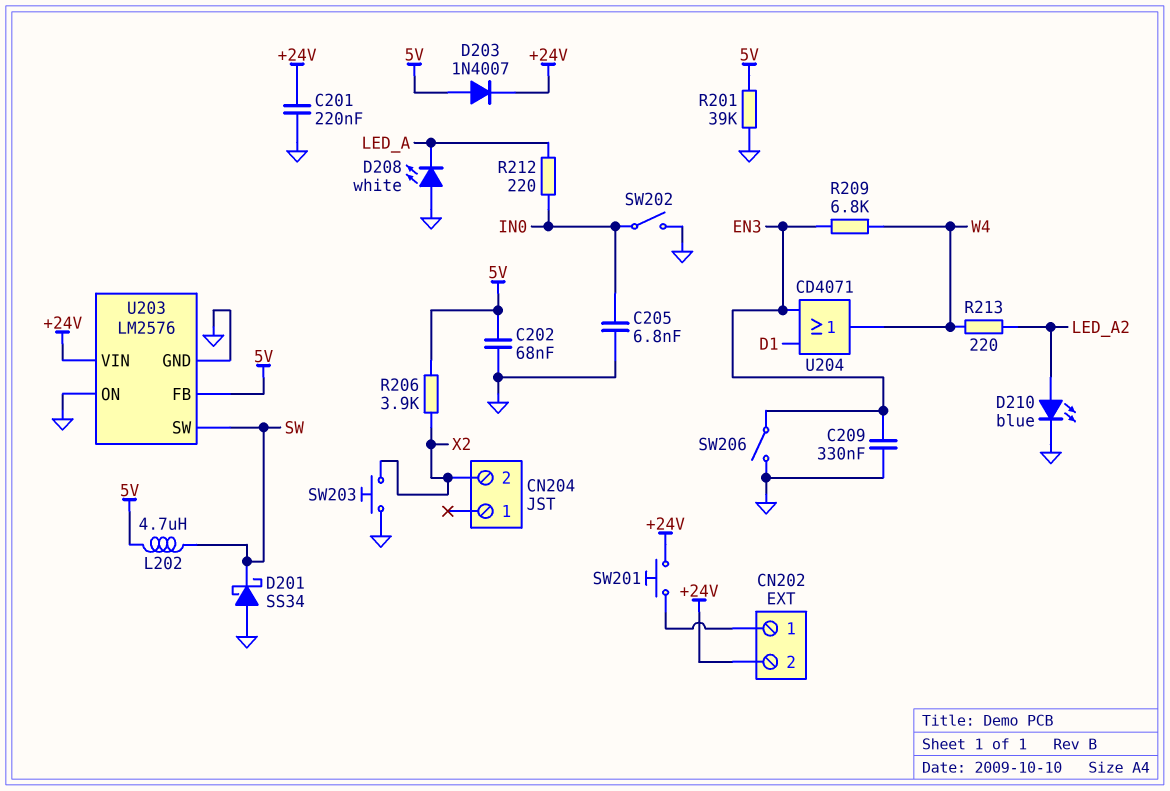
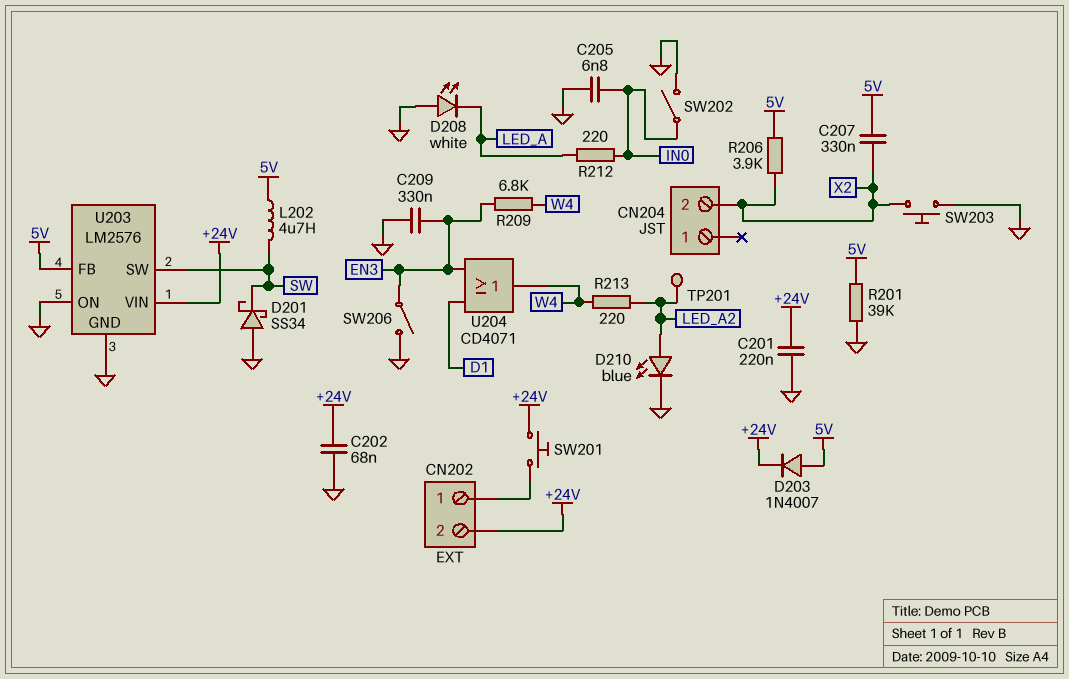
C202: 68nF (5V, GND) -> 68nF (+24V, GND)
C207: none -> 330nF (5V, X2)
TP201: none -> test point (LED_A2)

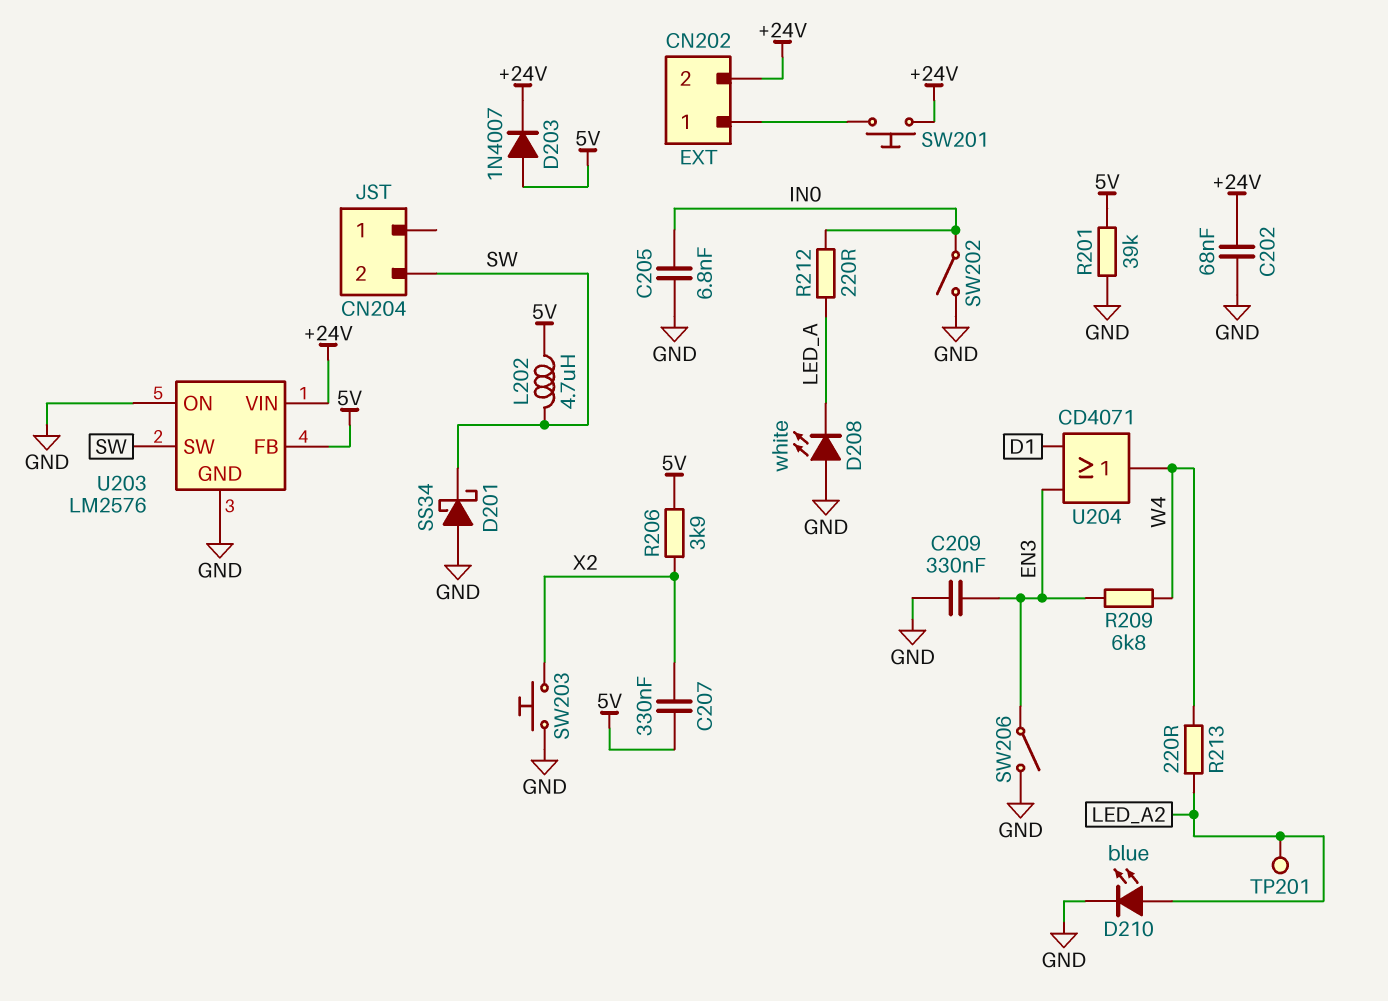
C201: 220nF (+24V, GND) -> none
CN204 pin 2: X2 -> SW

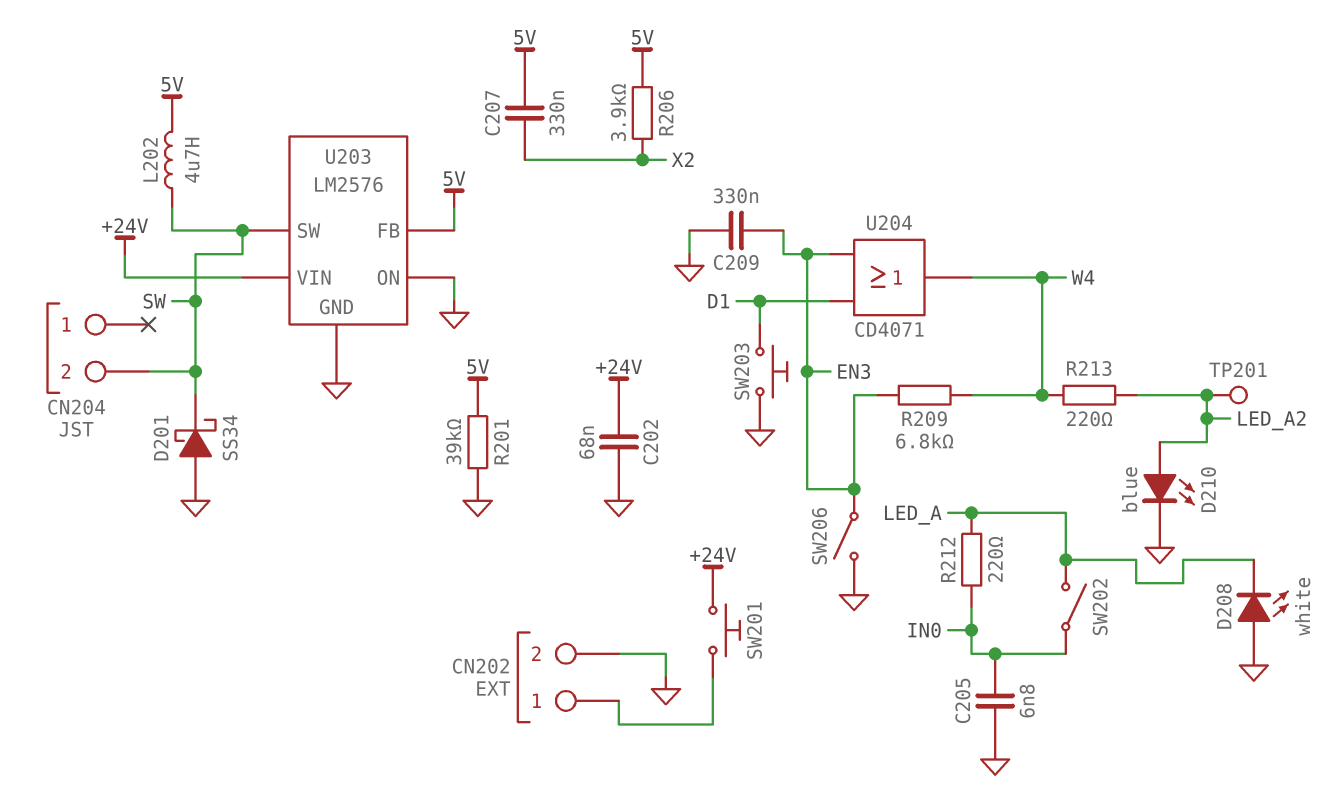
CN202 pin 2: +24V -> GND
D203: diode 1N4007 (A 5V, K +24V) -> none
SW202: switch (GND, IN0) -> switch (IN0, LED_A)
SW203: button (GND, X2) -> button (D1, GND)

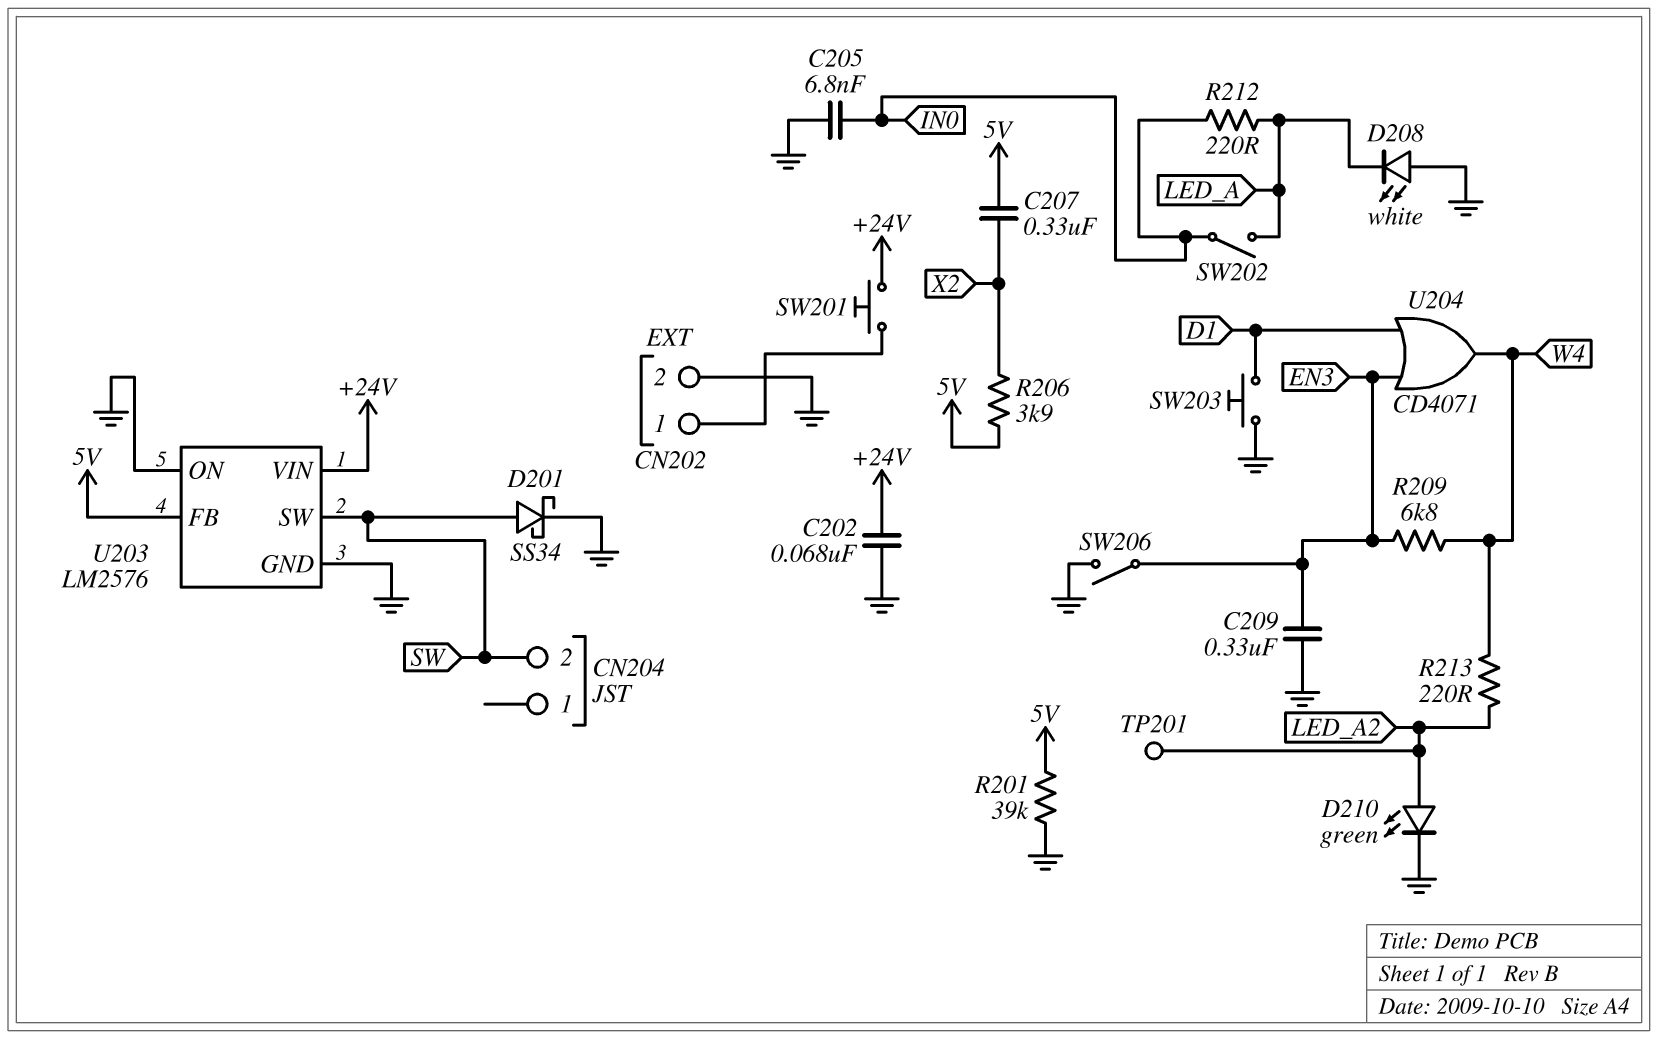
D201: schottky SS34 (A GND, K SW) -> schottky SS34 (A SW, K GND)
D210: LED blue (A LED_A2, K GND) -> LED green (A LED_A2, K GND)
L202: 4.7uH (5V, SW) -> none

